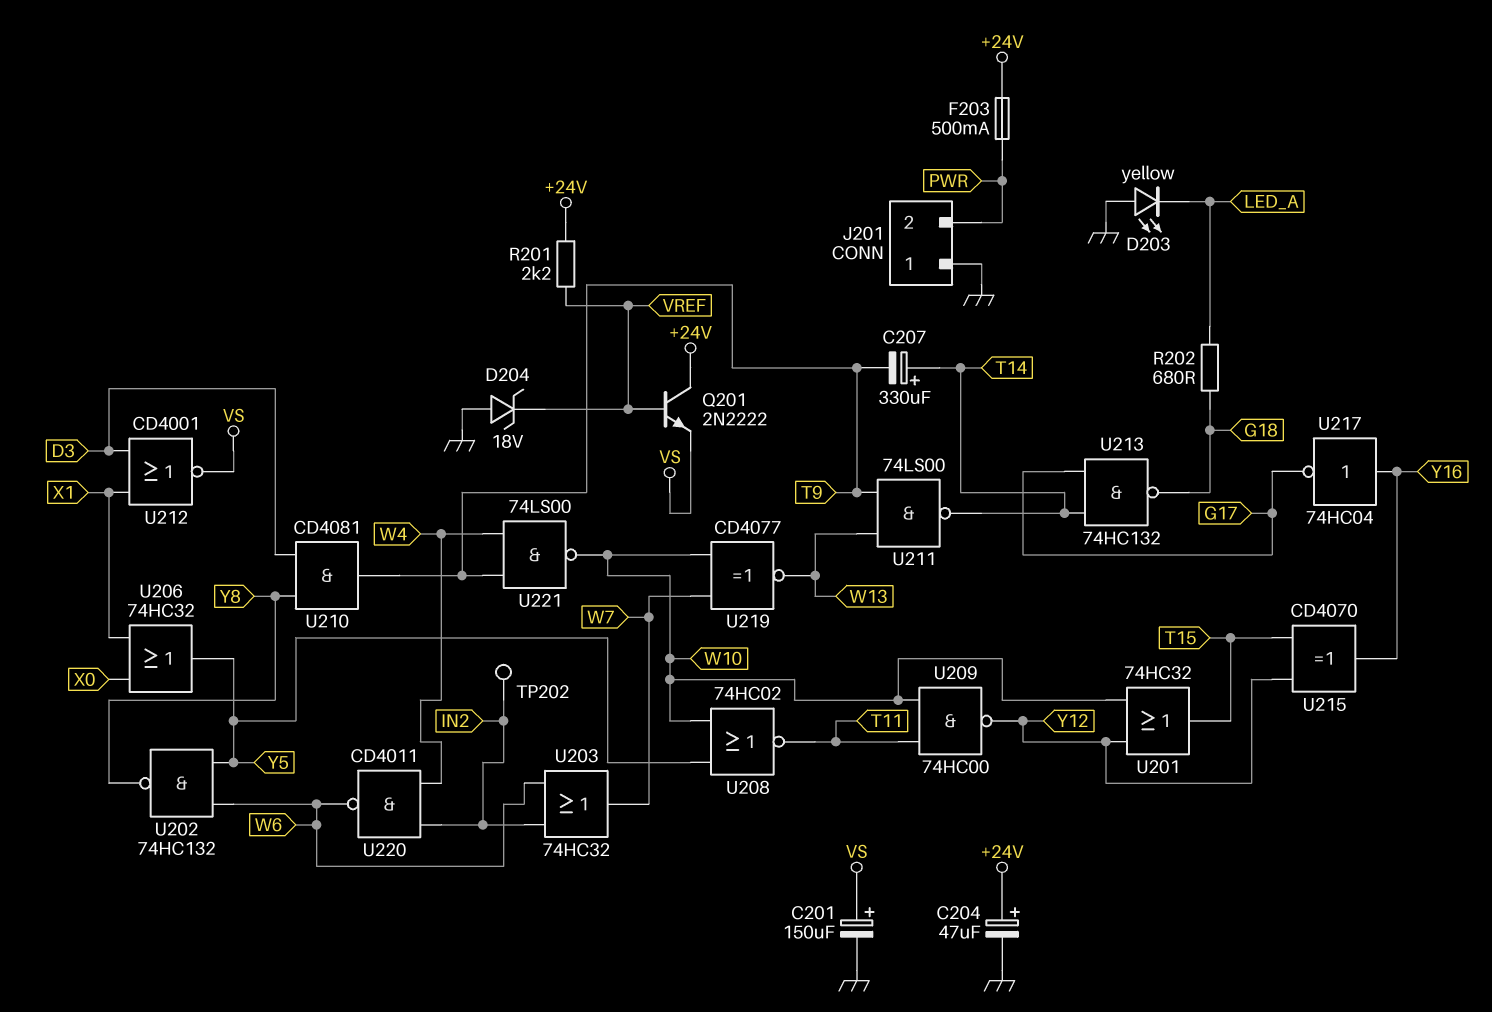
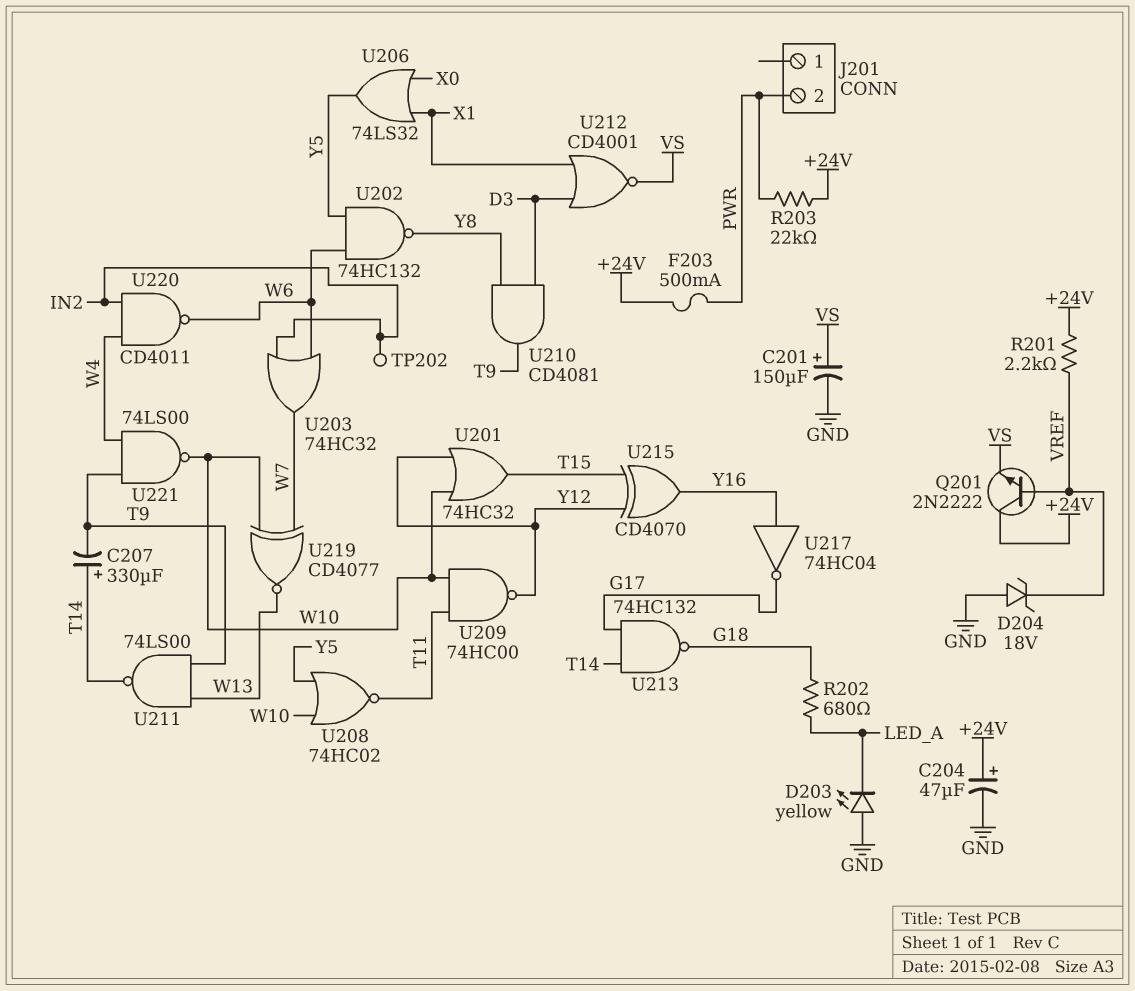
J201 pin 1: GND -> none
R203: none -> 22k (+24V, PWR)
U206: OR 74HC32 (in X0, in X1, out Y5) -> OR 74LS32 (in X0, in X1, out Y5)

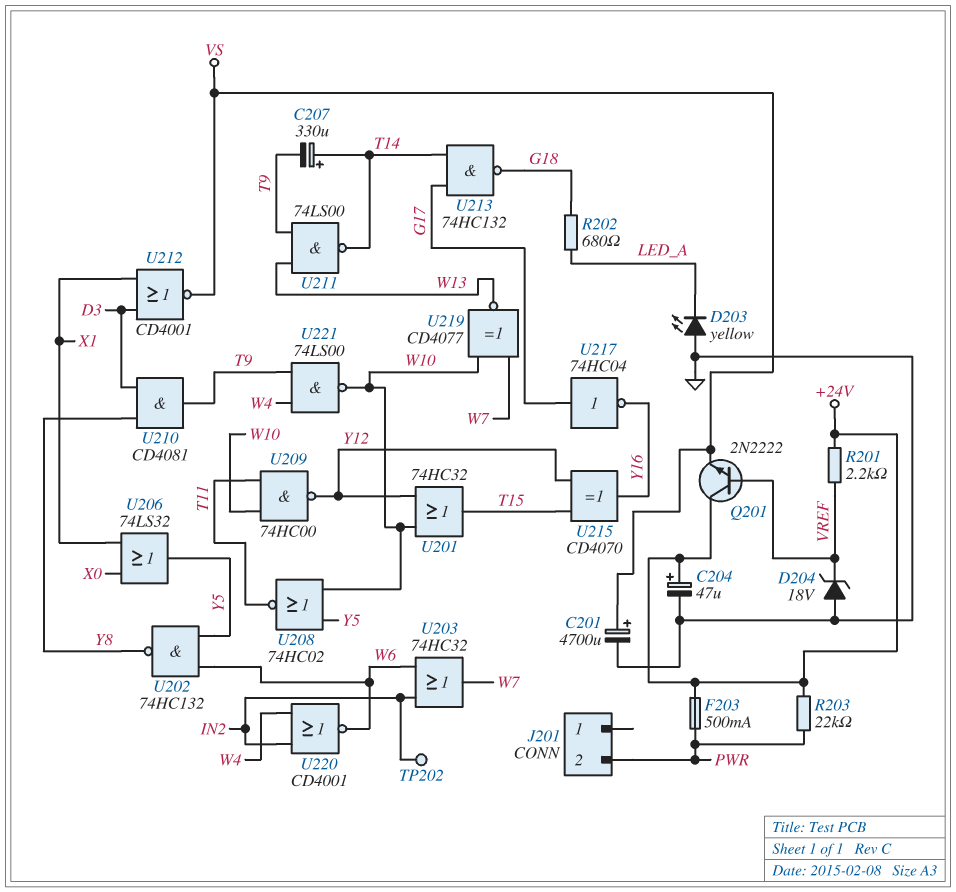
C201: 150uF (plus VS, minus GND) -> 4700uF (plus VS, minus GND)
U217: NOT 74HC04 (in Y16, out G17) -> NOT 74HC04 (in G17, out Y16)
U220: NAND CD4011 (in IN2, in W4, out W6) -> NOR CD4001 (in IN2, in W4, out W6)

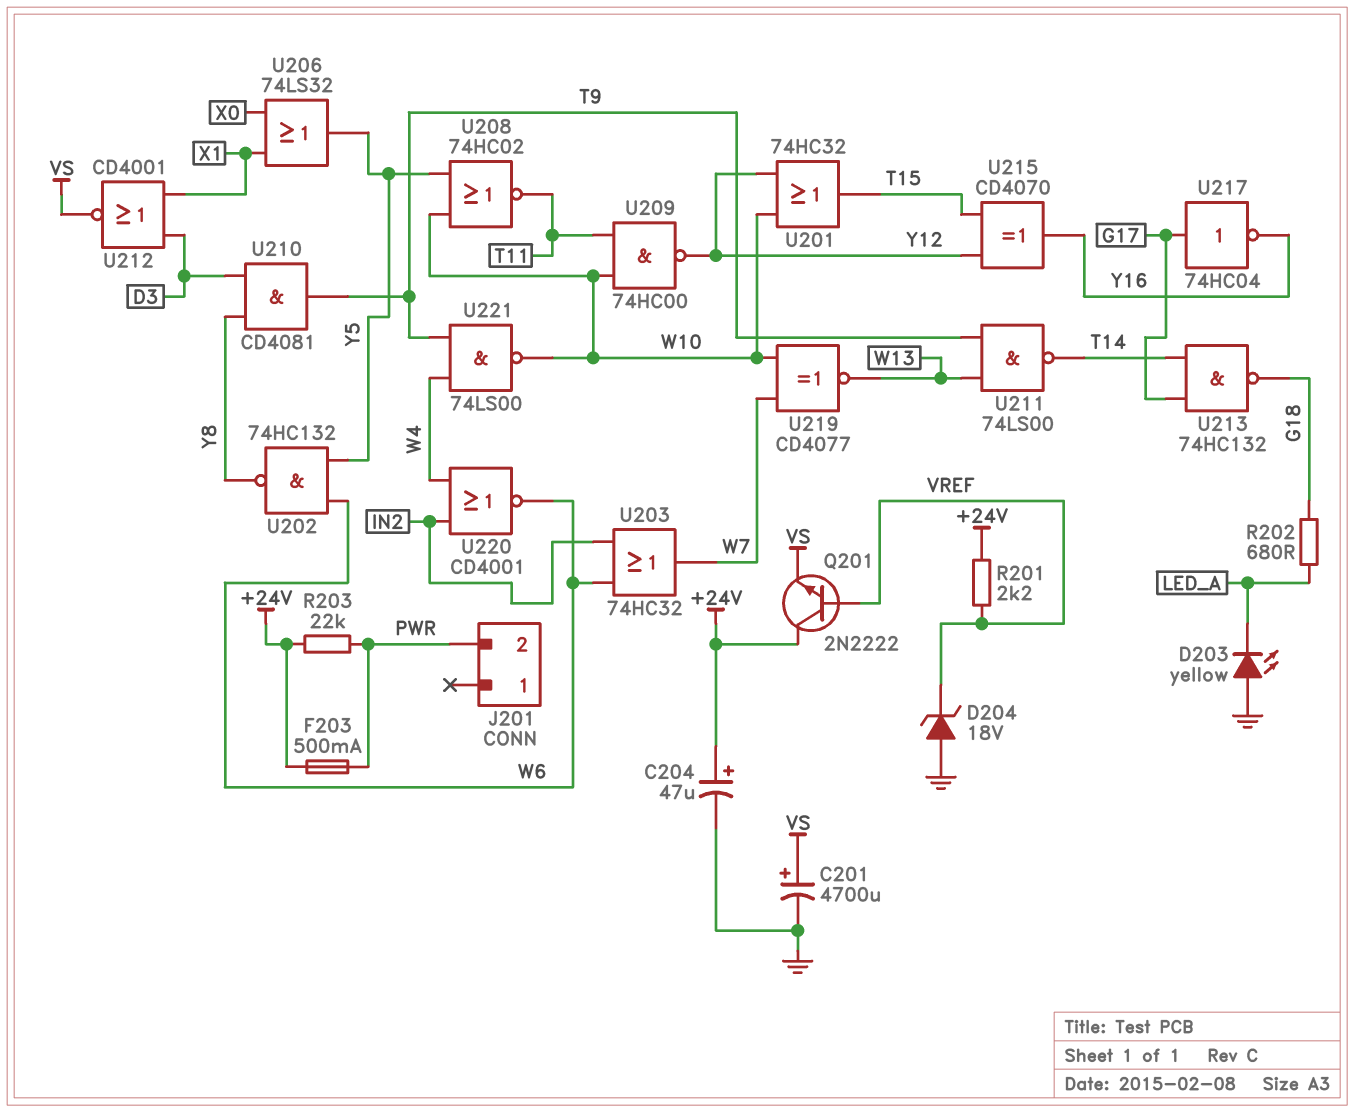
C207: 330uF (plus T14, minus T9) -> none
TP202: test point (IN2) -> none

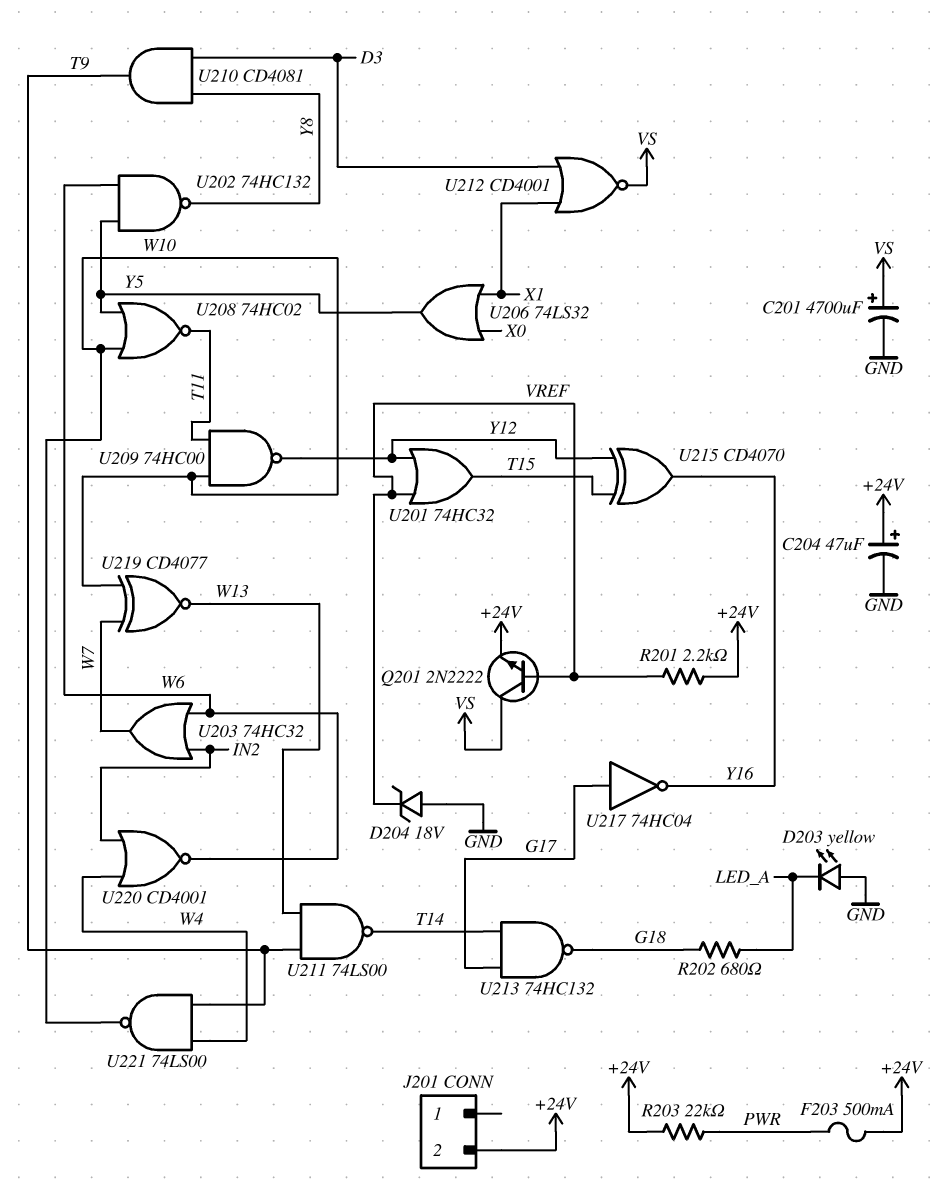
J201 pin 2: PWR -> +24V
Q201: NPN 2N2222 (B VREF, C +24V, E VS) -> NPN 2N2222 (B VREF, C VS, E +24V)
U201: OR 74HC32 (in W10, in Y12, out T15) -> OR 74HC32 (in VREF, in Y12, out T15)

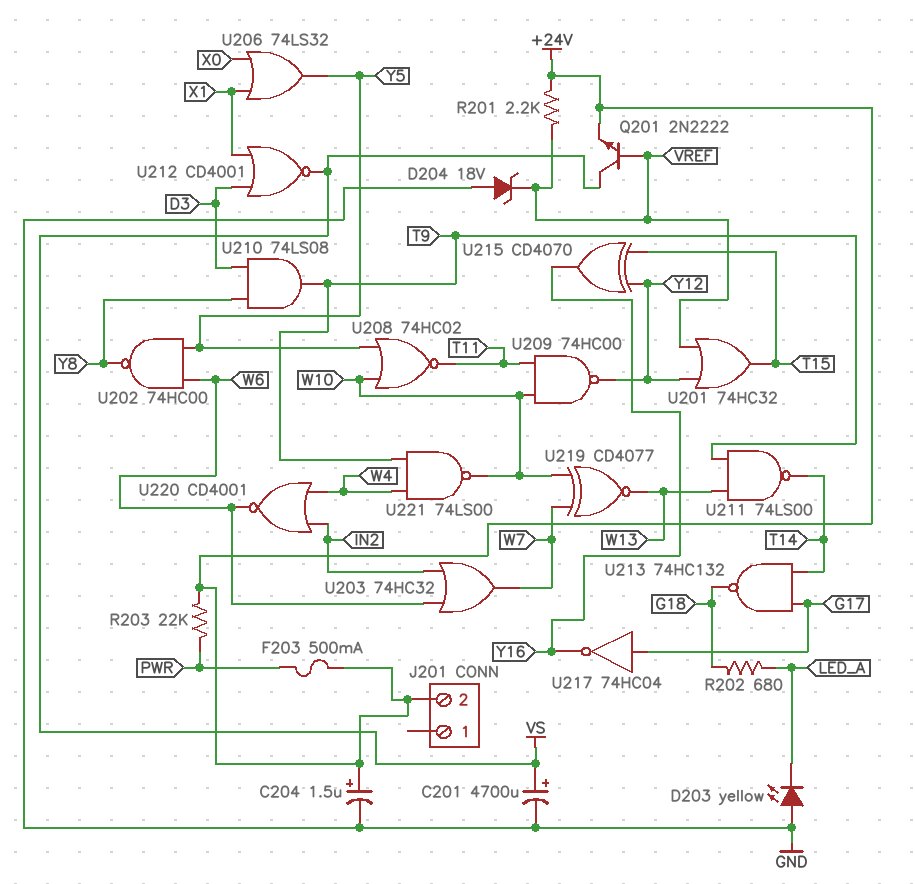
C204: 47uF (plus +24V, minus GND) -> 1.5uF (plus +24V, minus GND)
U202: NAND 74HC132 (in W6, in Y5, out Y8) -> NAND 74HC00 (in W6, in Y5, out Y8)
U210: AND CD4081 (in D3, in Y8, out T9) -> AND 74LS08 (in D3, in Y8, out T9)

